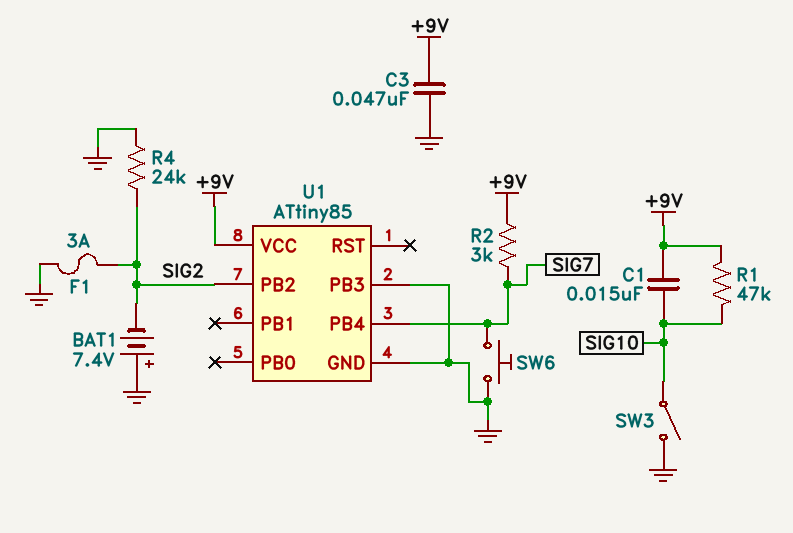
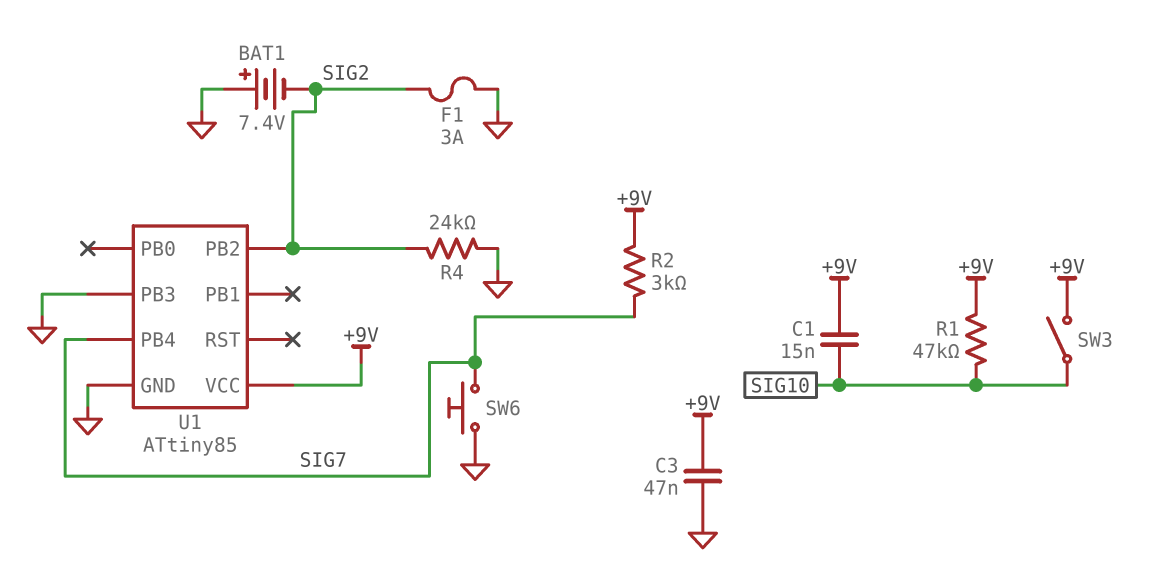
SW3: switch (GND, SIG10) -> switch (+9V, SIG10)

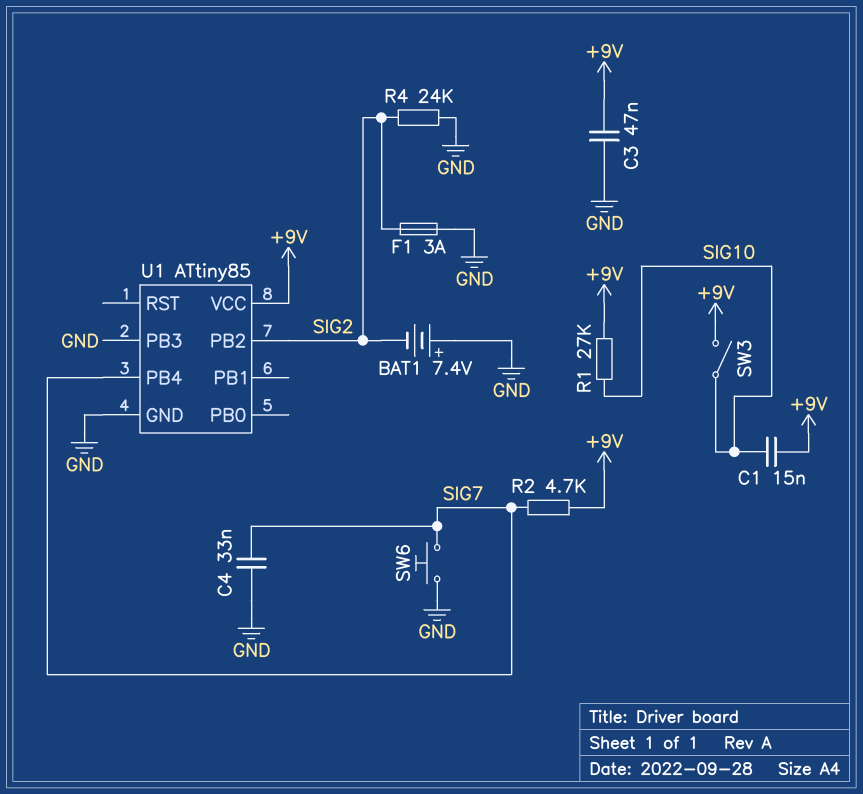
C4: none -> 33nF (GND, SIG7)
R1: 47k (+9V, SIG10) -> 27k (+9V, SIG10)
R2: 3k (+9V, SIG7) -> 4.7k (+9V, SIG7)

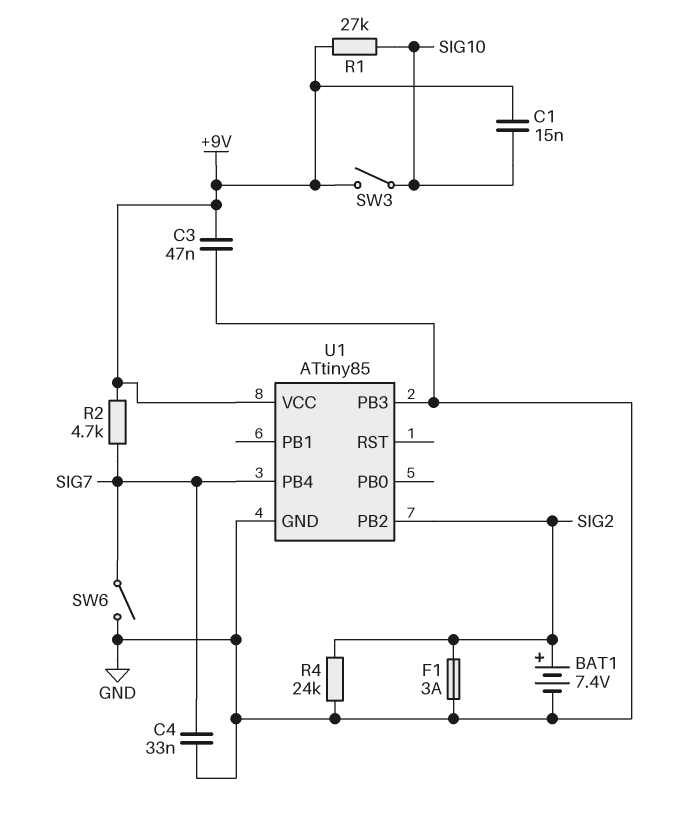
BAT1: 7.4V (plus GND, minus SIG2) -> 7.4V (plus SIG2, minus GND)
SW6: button (GND, SIG7) -> switch (GND, SIG7)

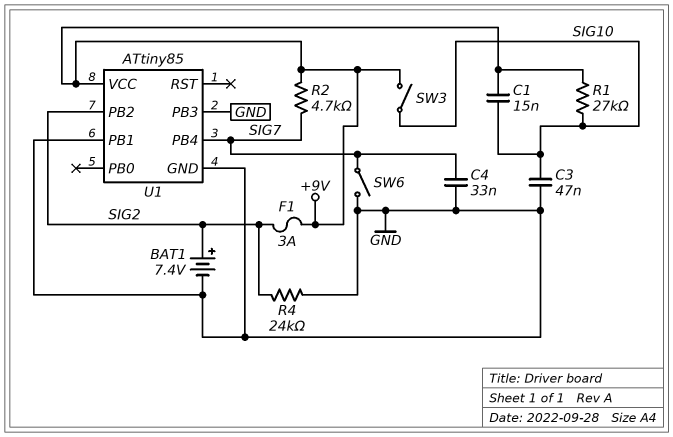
C3: 47nF (+9V, GND) -> 47nF (GND, SIG10)
F1: 3A (GND, SIG2) -> 3A (+9V, SIG2)
U1 pin PB1: none -> GND

